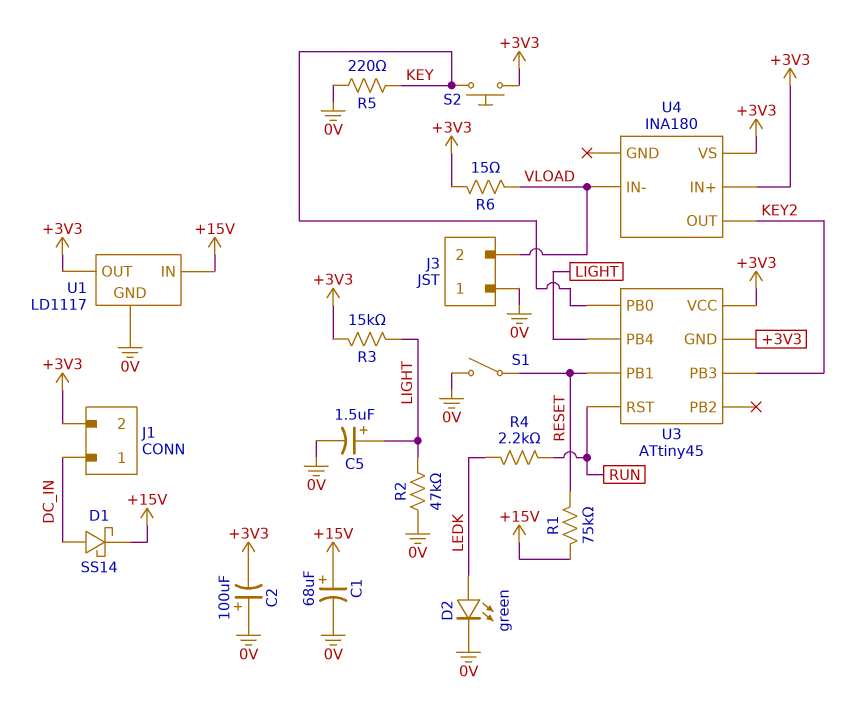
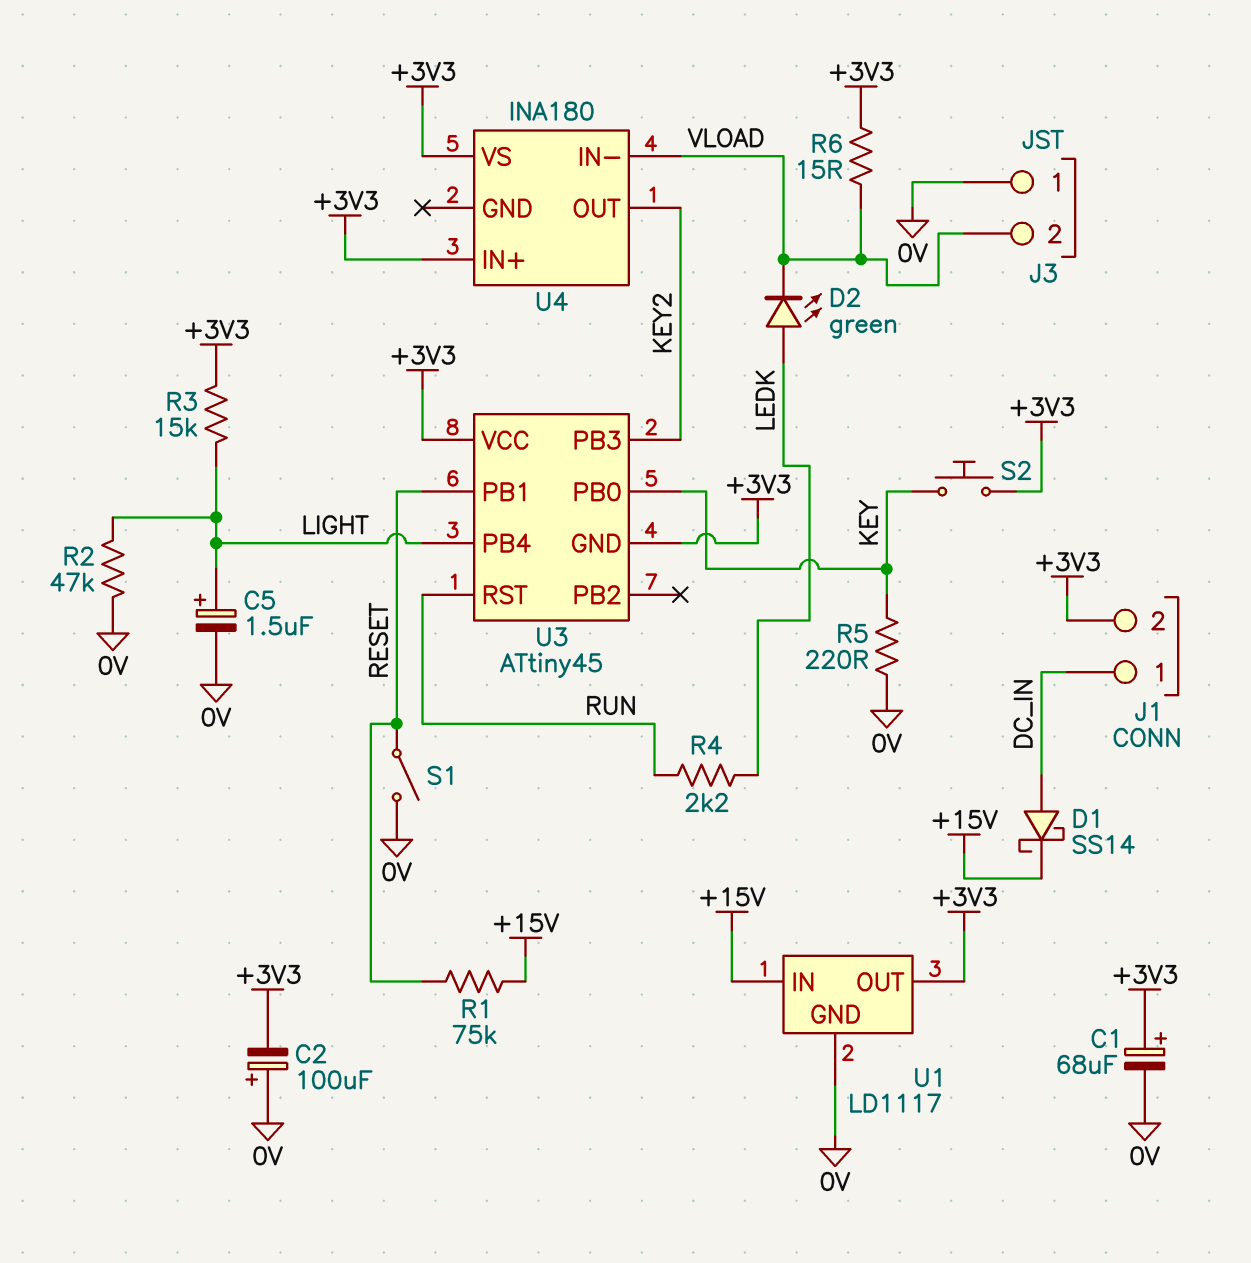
C1: 68uF (plus +15V, minus 0V) -> 68uF (plus +3V3, minus 0V)
D2: LED green (A LEDK, K 0V) -> LED green (A LEDK, K VLOAD)

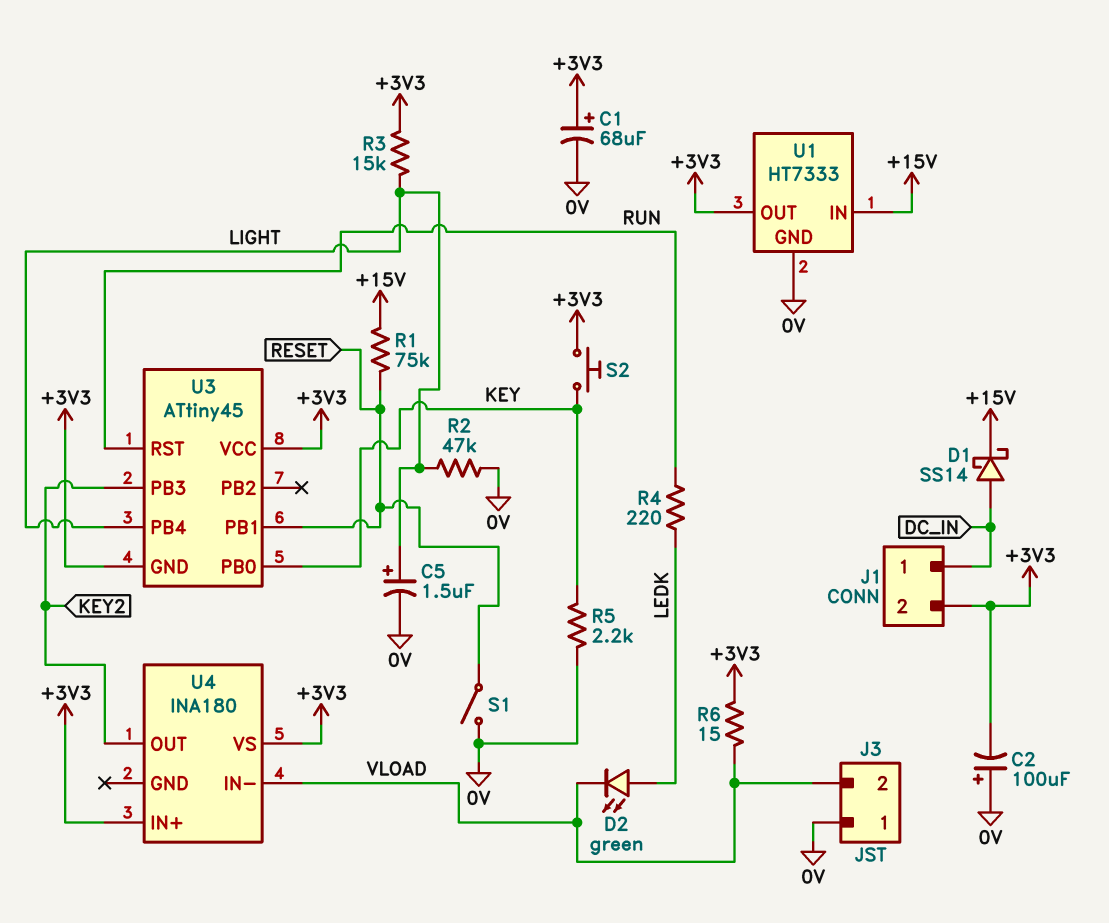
R4: 2.2k (LEDK, RUN) -> 220 (LEDK, RUN)
R5: 220 (0V, KEY) -> 2.2k (0V, KEY)
U1: LD1117 -> HT7333

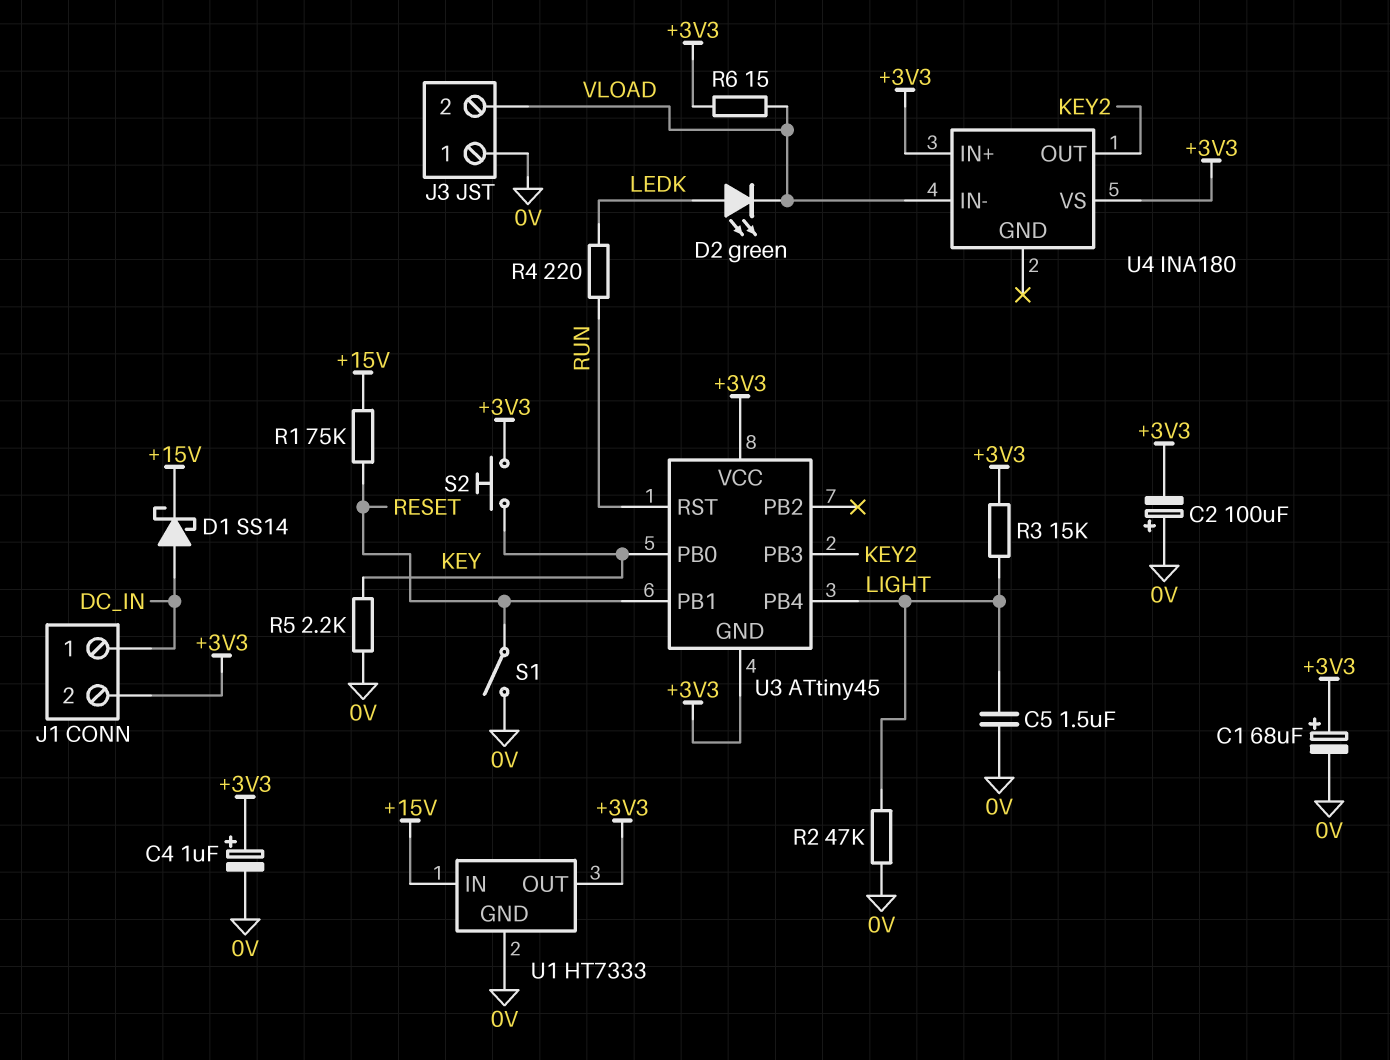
C4: none -> 1uF (plus +3V3, minus 0V)
C5: 1.5uF (plus LIGHT, minus 0V) -> 1.5uF (0V, LIGHT)

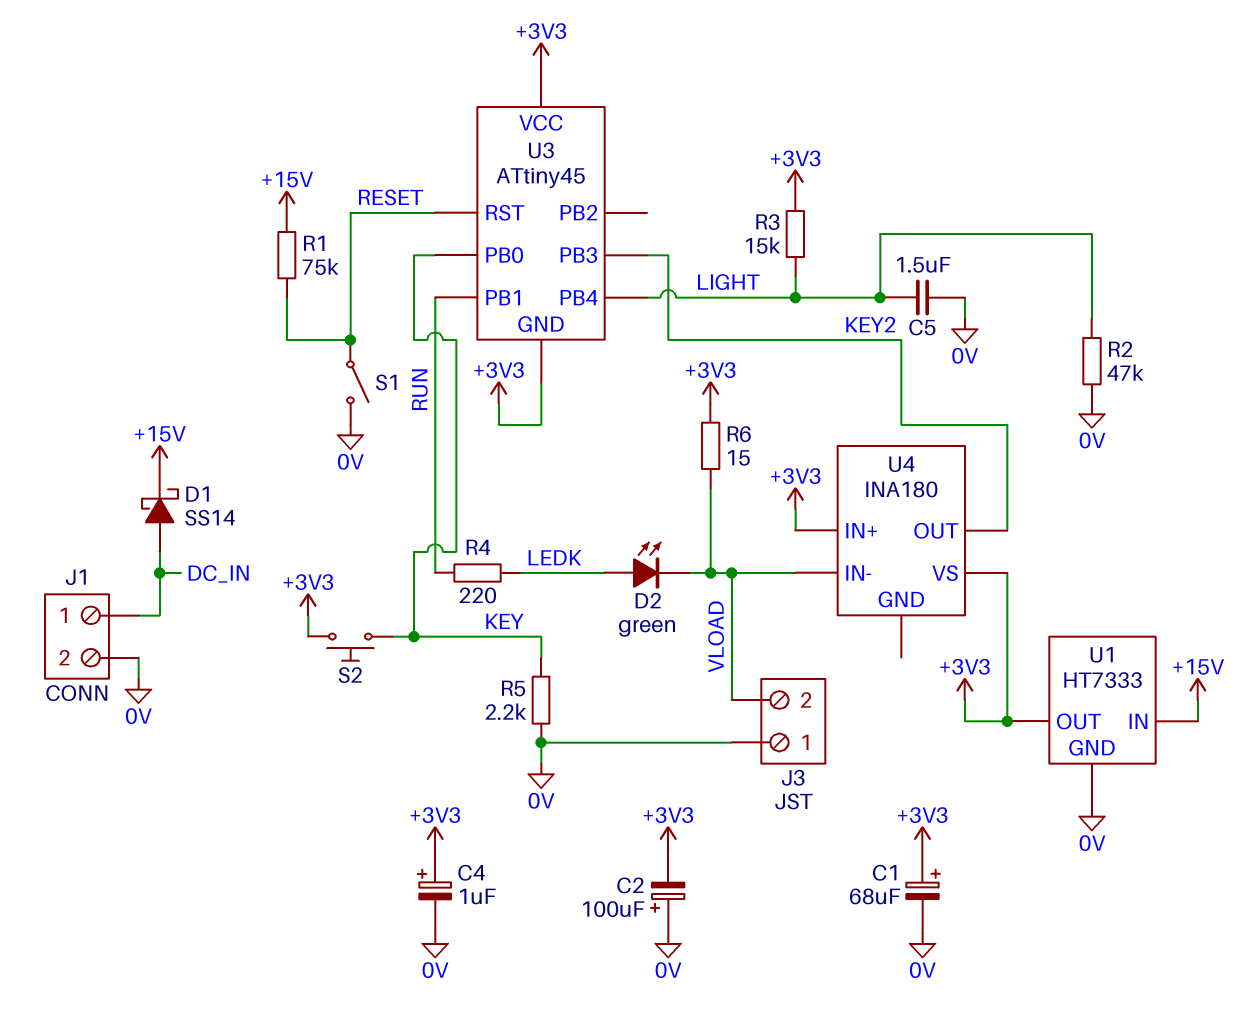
J1 pin 2: +3V3 -> 0V
U3 pin PB1: RESET -> RUN
U3 pin RST: RUN -> RESET

